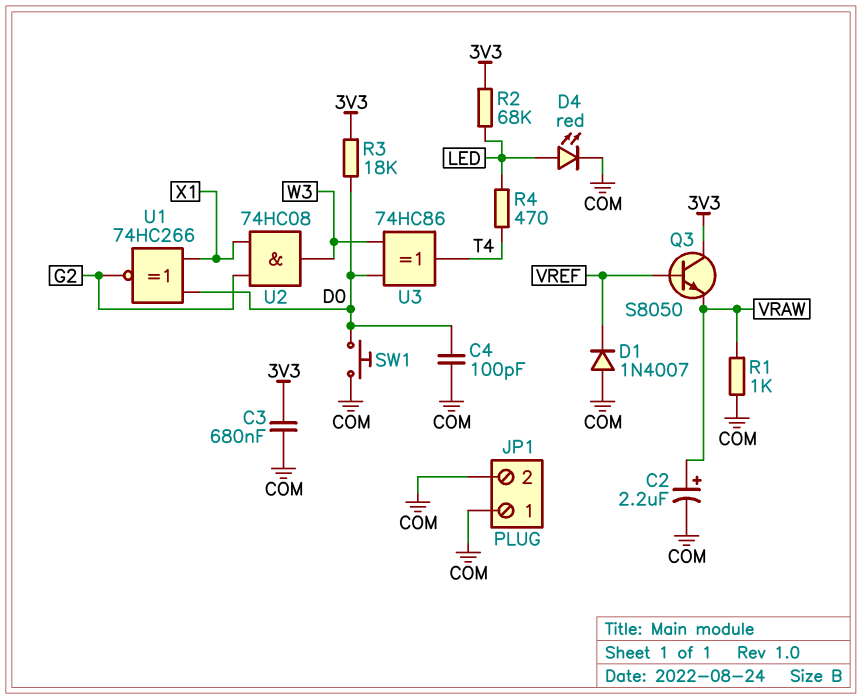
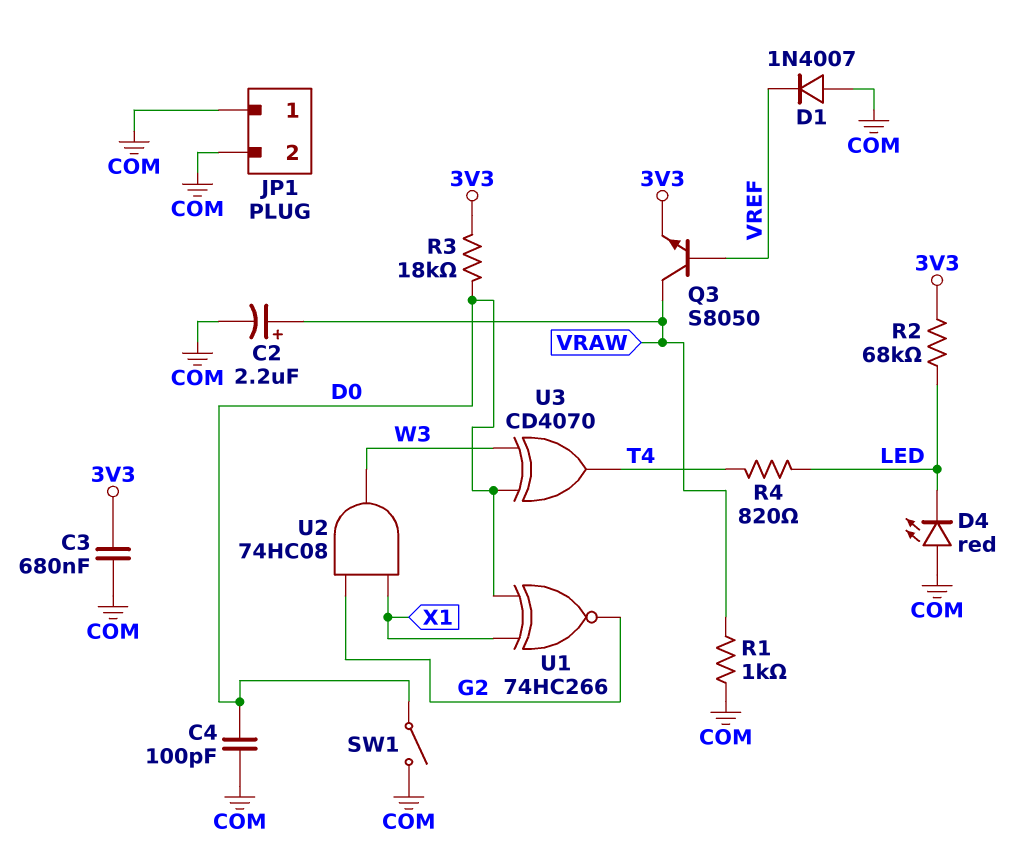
D4: LED red (A LED, K COM) -> LED red (A COM, K LED)
Q3: NPN S8050 (B VREF, C 3V3, E VRAW) -> NPN S8050 (B VREF, C VRAW, E 3V3)
R4: 470 (LED, T4) -> 820 (LED, T4)
SW1: button (COM, D0) -> switch (COM, D0)
U3: XOR 74HC86 (in D0, in W3, out T4) -> XOR CD4070 (in D0, in W3, out T4)

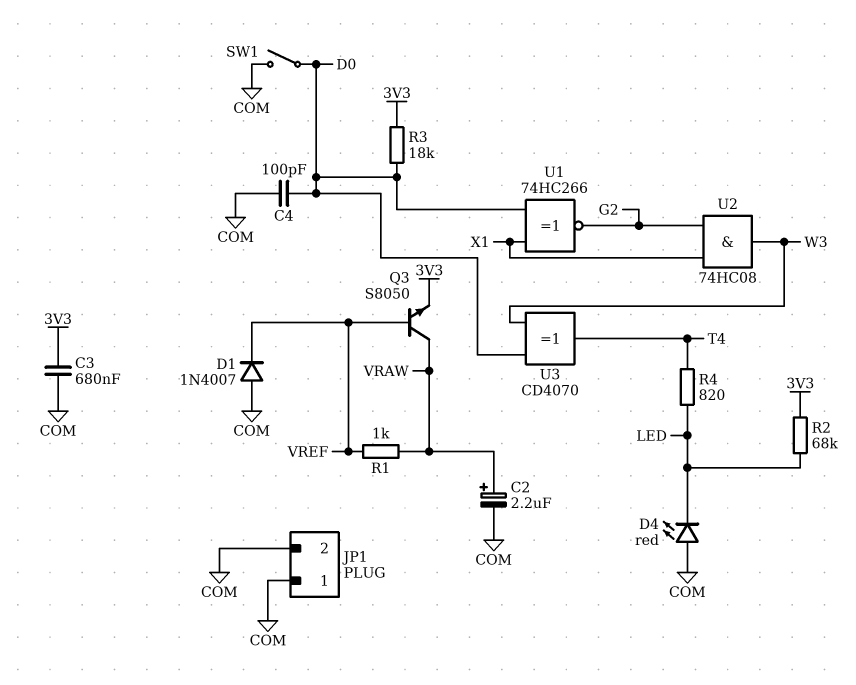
R1: 1k (COM, VRAW) -> 1k (VRAW, VREF)

